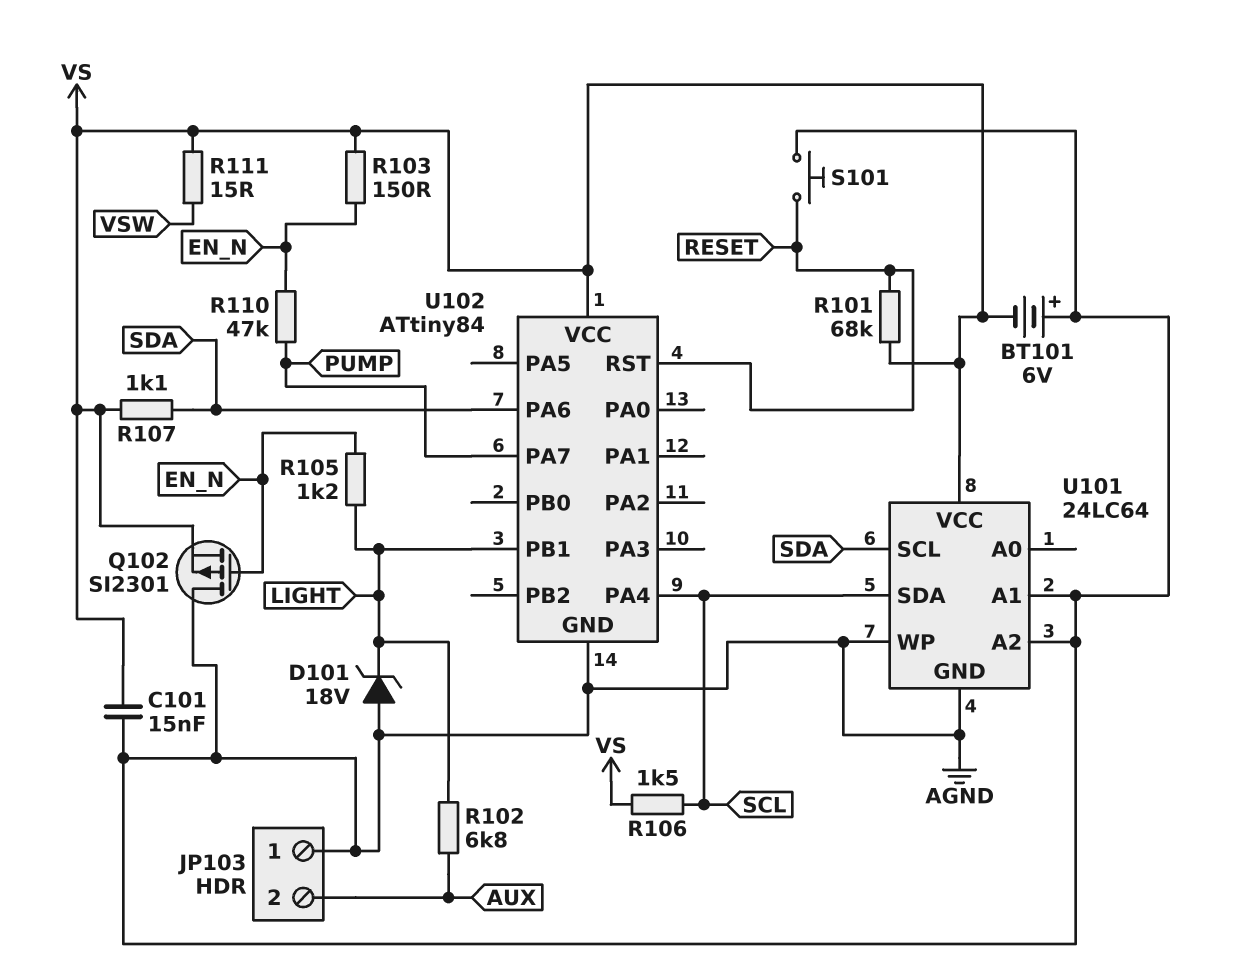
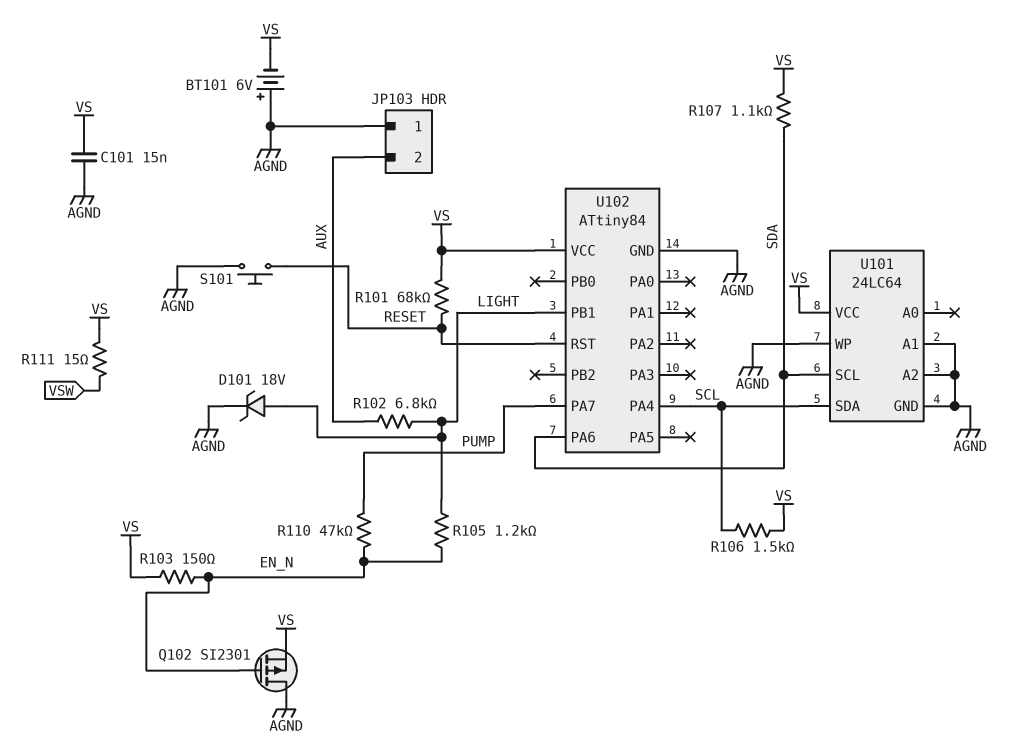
D101: zener 18V (A AGND, K LIGHT) -> zener 18V (A LIGHT, K AGND)

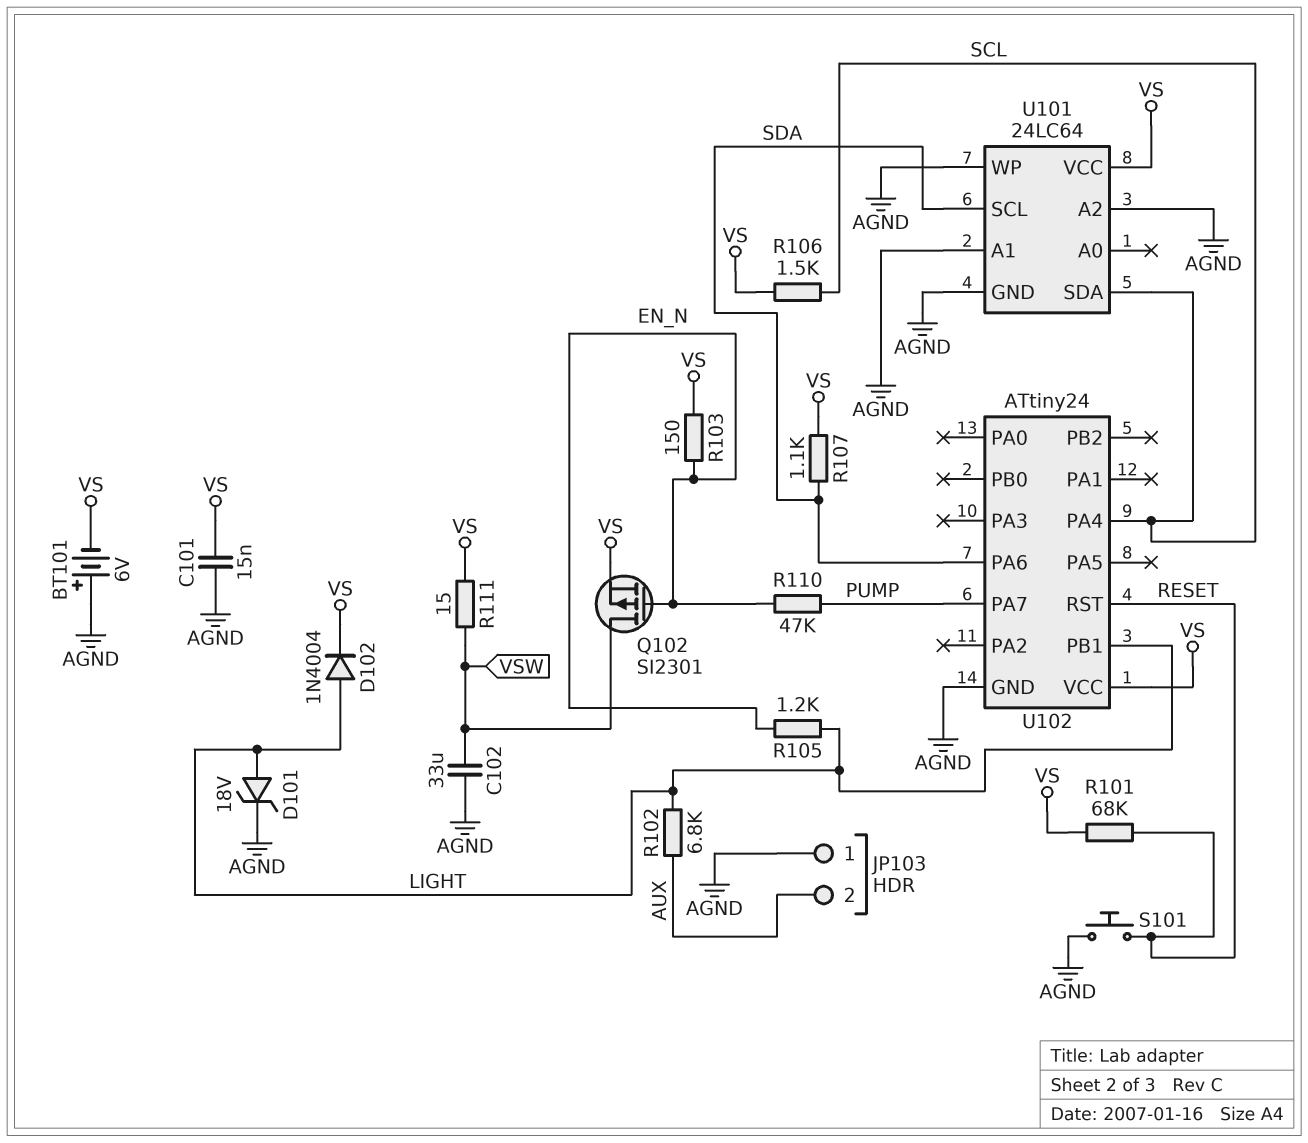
C102: none -> 33uF (AGND, VSW)
D102: none -> diode 1N4004 (A LIGHT, K VS)
Q102: PMOS SI2301 (G EN_N, D AGND, S VS) -> PMOS SI2301 (G EN_N, D VSW, S VS)
U102: ATtiny84 -> ATtiny24

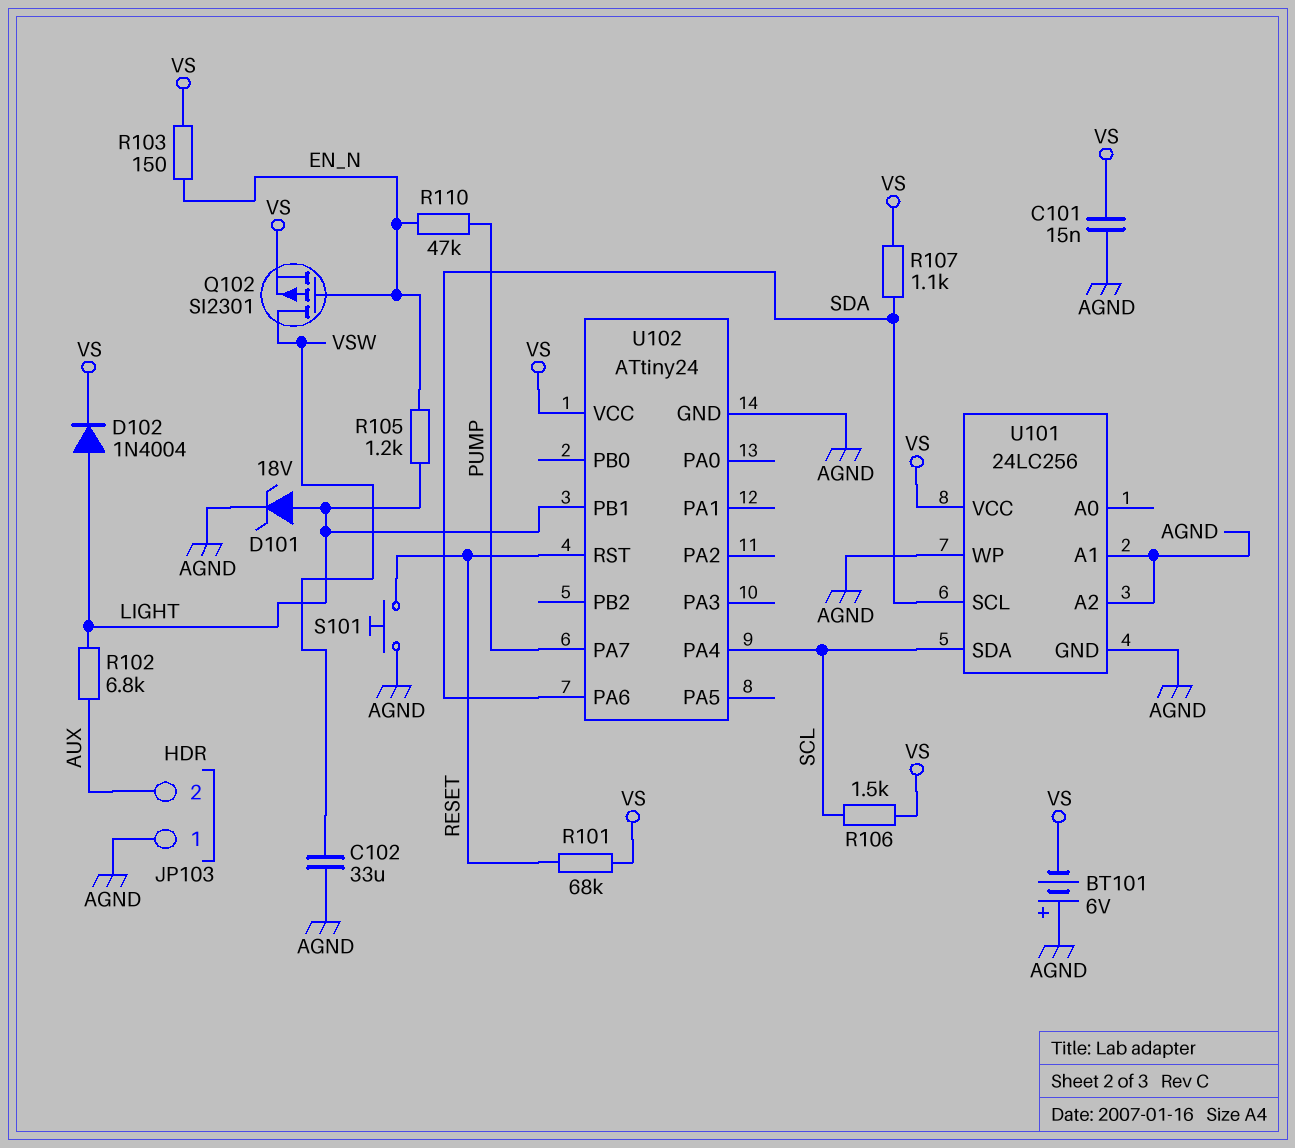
R111: 15 (VS, VSW) -> none
U101: 24LC64 -> 24LC256

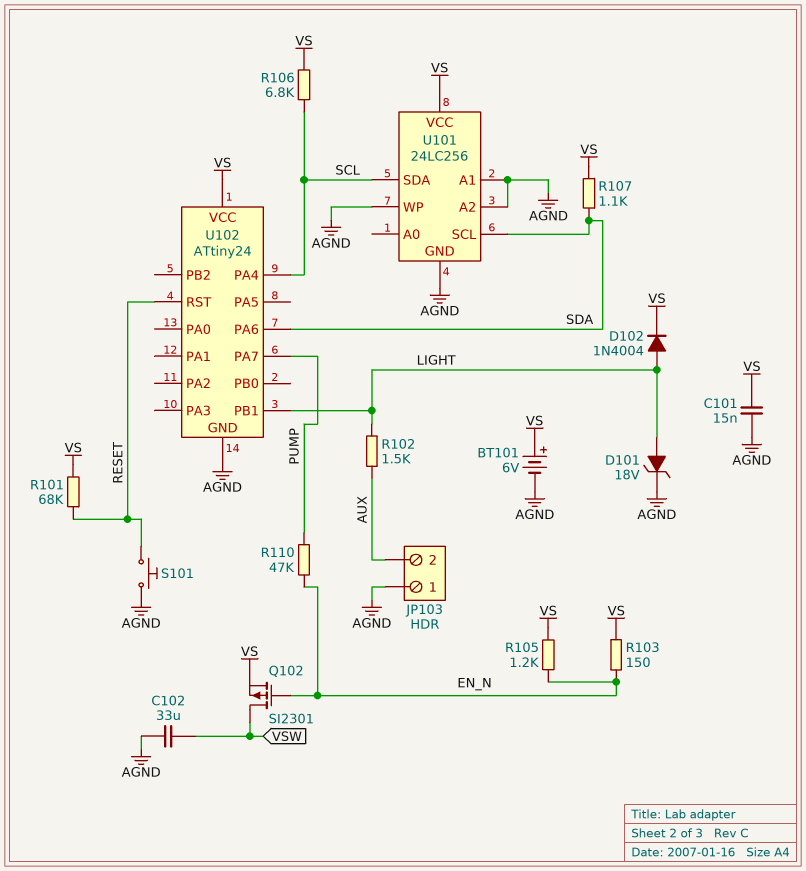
BT101: 6V (plus AGND, minus VS) -> 6V (plus VS, minus AGND)
R102: 6.8k (AUX, LIGHT) -> 1.5k (AUX, LIGHT)
R105: 1.2k (EN_N, LIGHT) -> 1.2k (EN_N, VS)
R106: 1.5k (SCL, VS) -> 6.8k (SCL, VS)

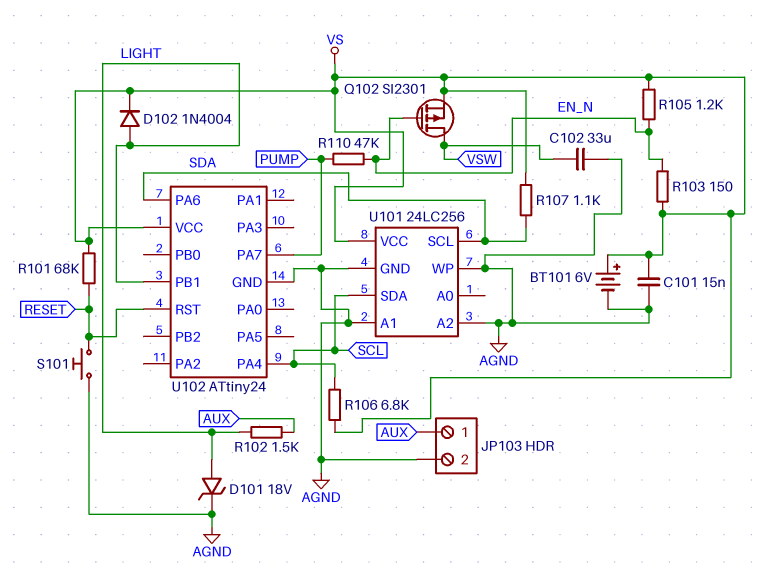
JP103 pin 1: AGND -> AUX
JP103 pin 2: AUX -> AGND

